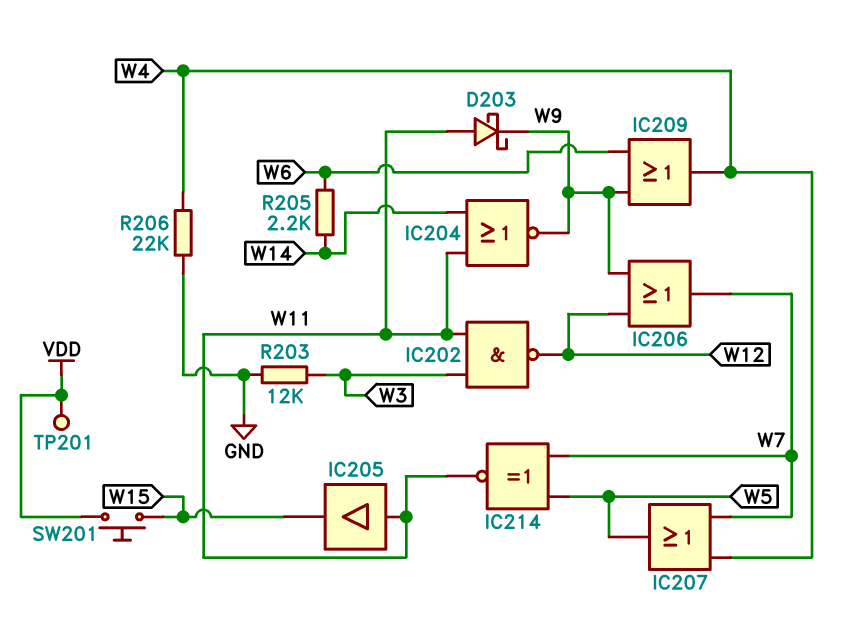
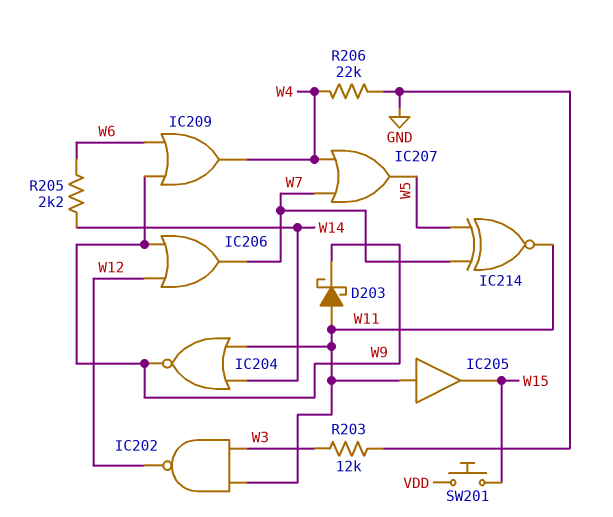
TP201: test point (VDD) -> none

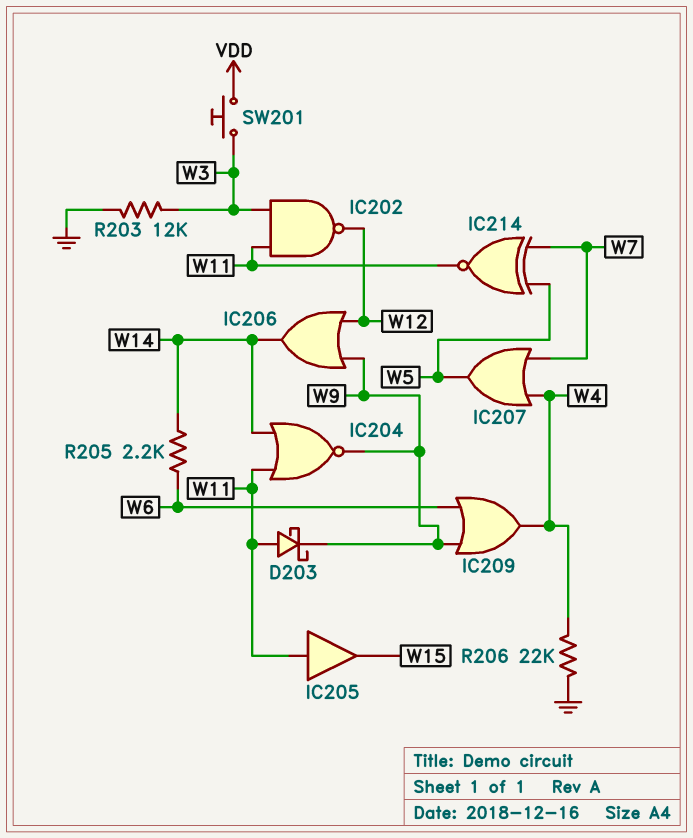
IC206: OR (in W9, in W12, out W7) -> OR (in W9, in W12, out W14)
SW201: button (VDD, W15) -> button (VDD, W3)

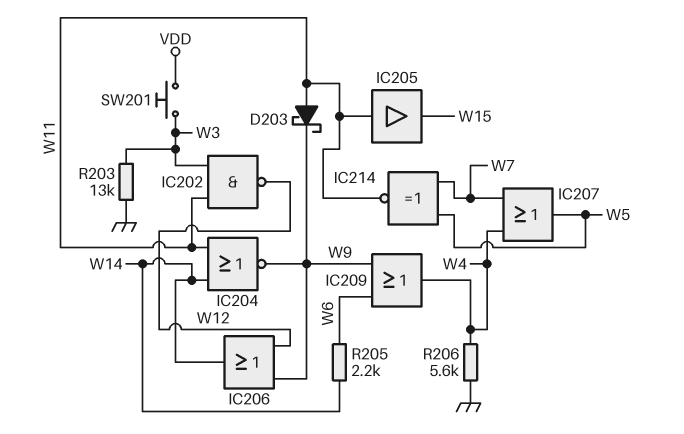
R203: 12k (GND, W3) -> 13k (GND, W3)
R206: 22k (GND, W4) -> 5.6k (GND, W4)

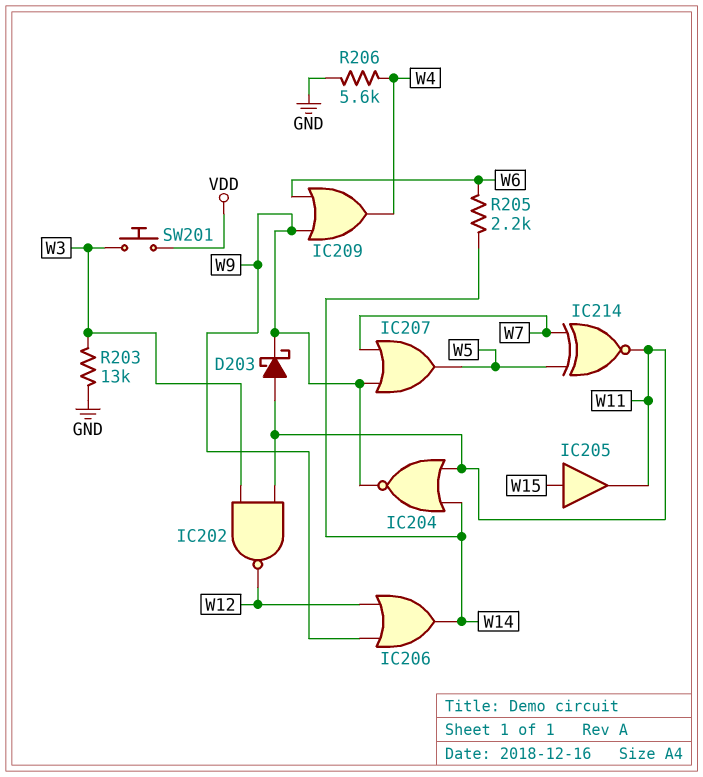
IC205: buffer (in W11, out W15) -> buffer (in W15, out W11)
IC207: OR (in W4, in W7, out W5) -> OR (in W7, in W9, out W5)

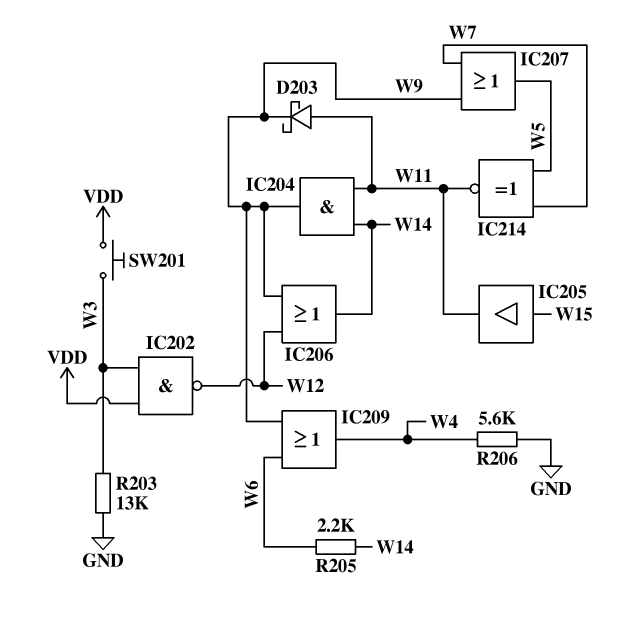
IC202: NAND (in W3, in W11, out W12) -> NAND (in VDD, in W3, out W12)
IC204: NOR (in W11, in W14, out W9) -> AND (in W11, in W14, out W9)

